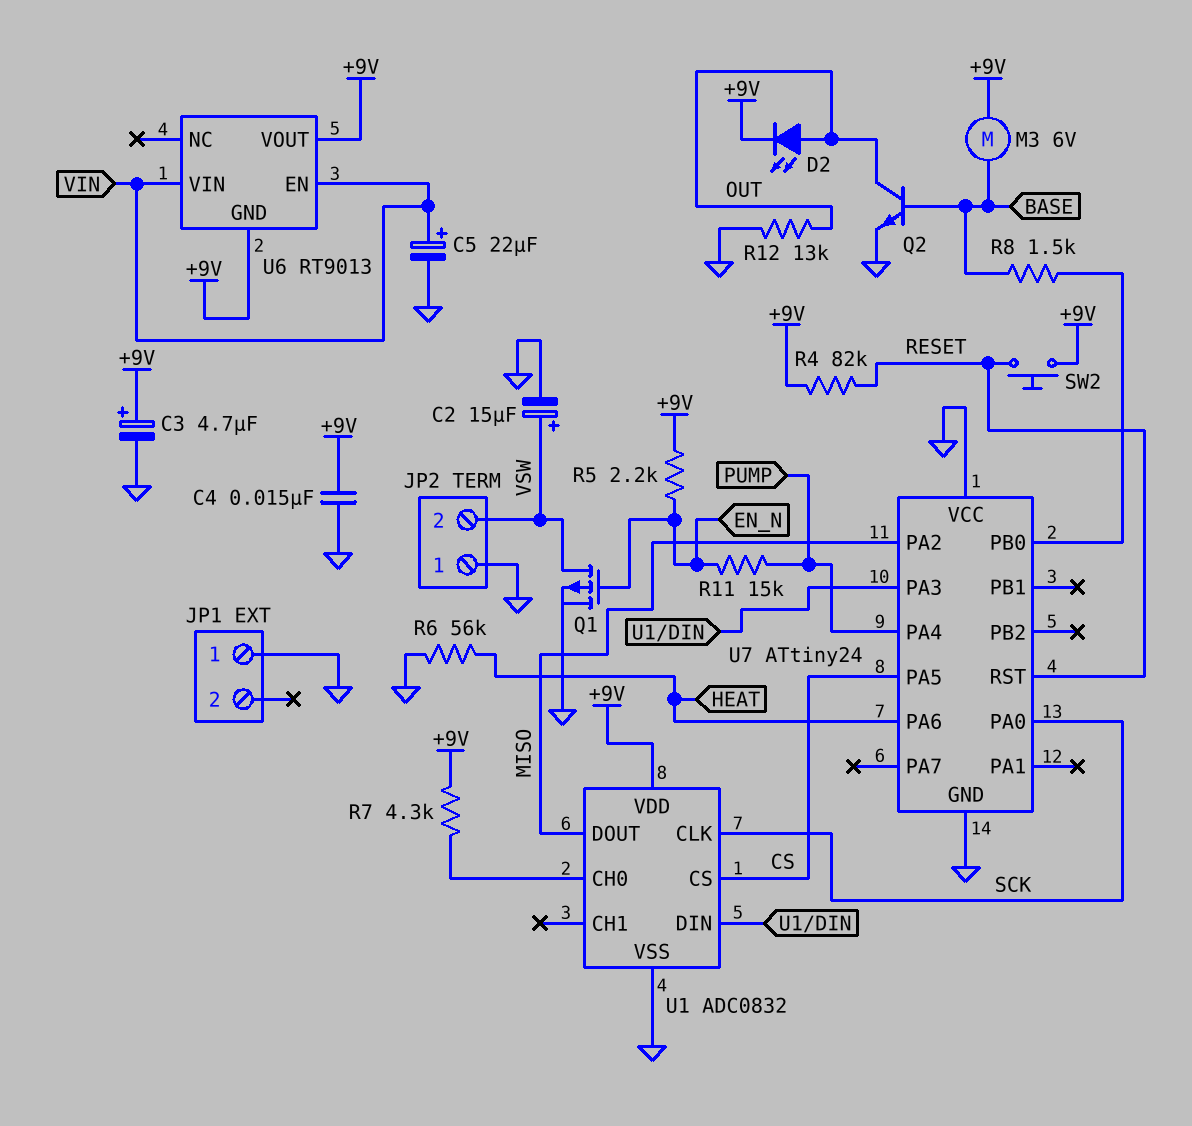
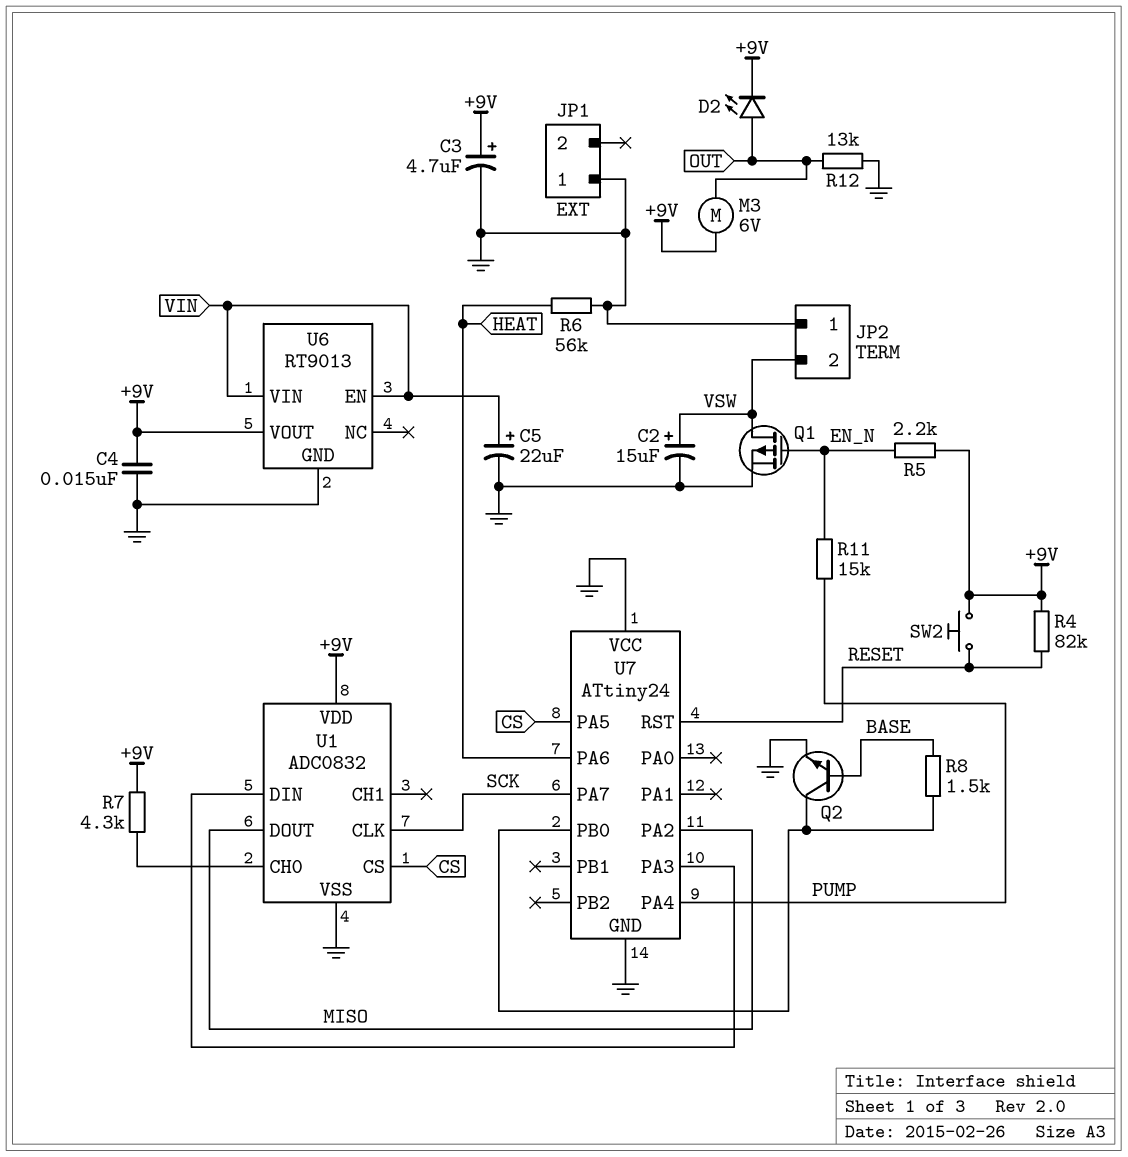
M3: motor 6V (+9V, BASE) -> motor 6V (+9V, OUT)
Q2: NPN (B BASE, C OUT, E GND) -> NPN (B BASE, C U7/PB0, E GND)
U6 pin GND: +9V -> GND
U7 pin PA0: SCK -> none
U7 pin PA7: none -> SCK

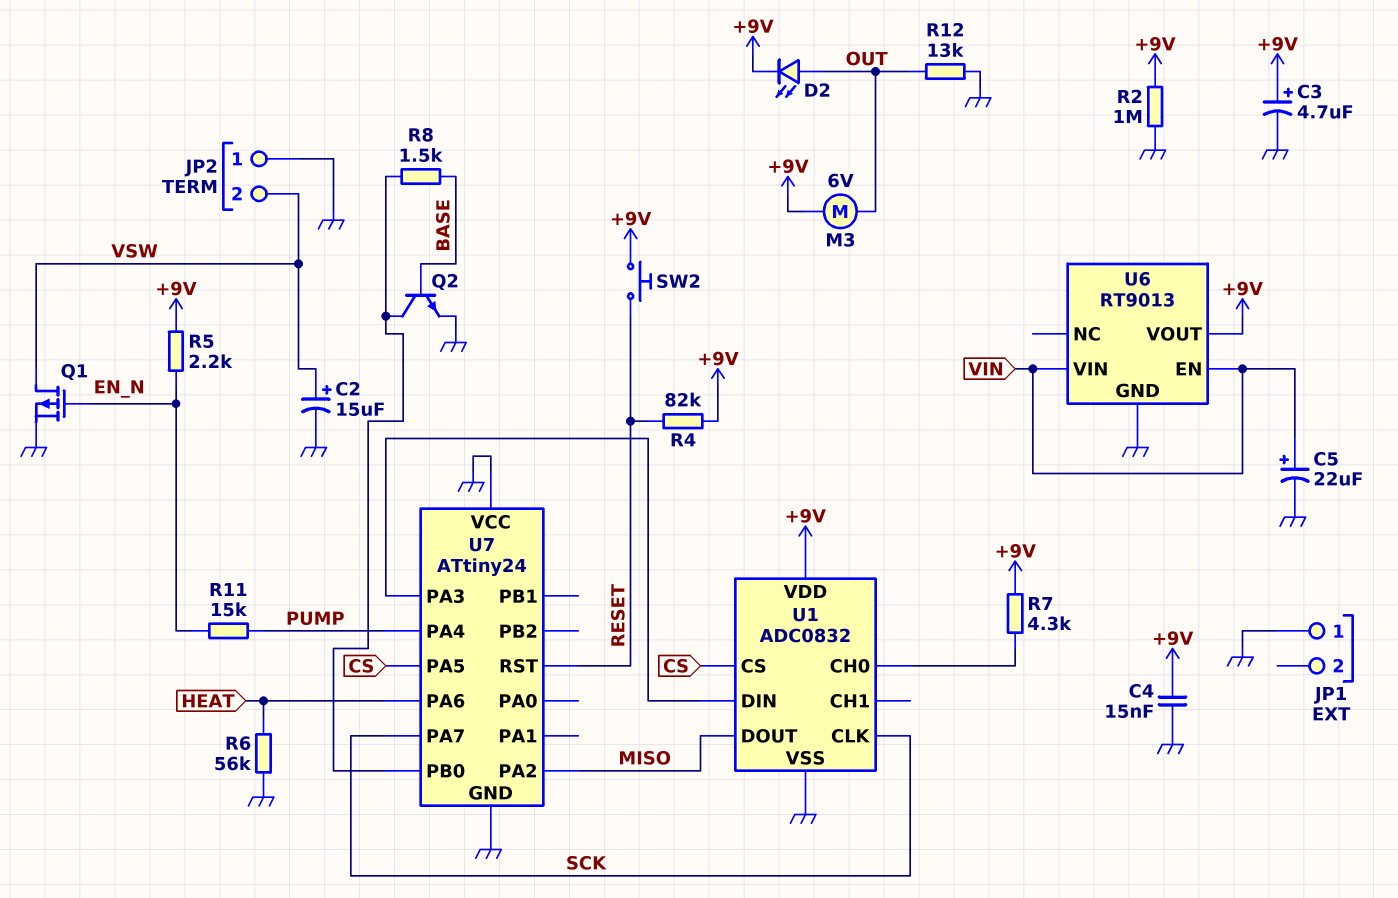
R2: none -> 1M (+9V, GND)

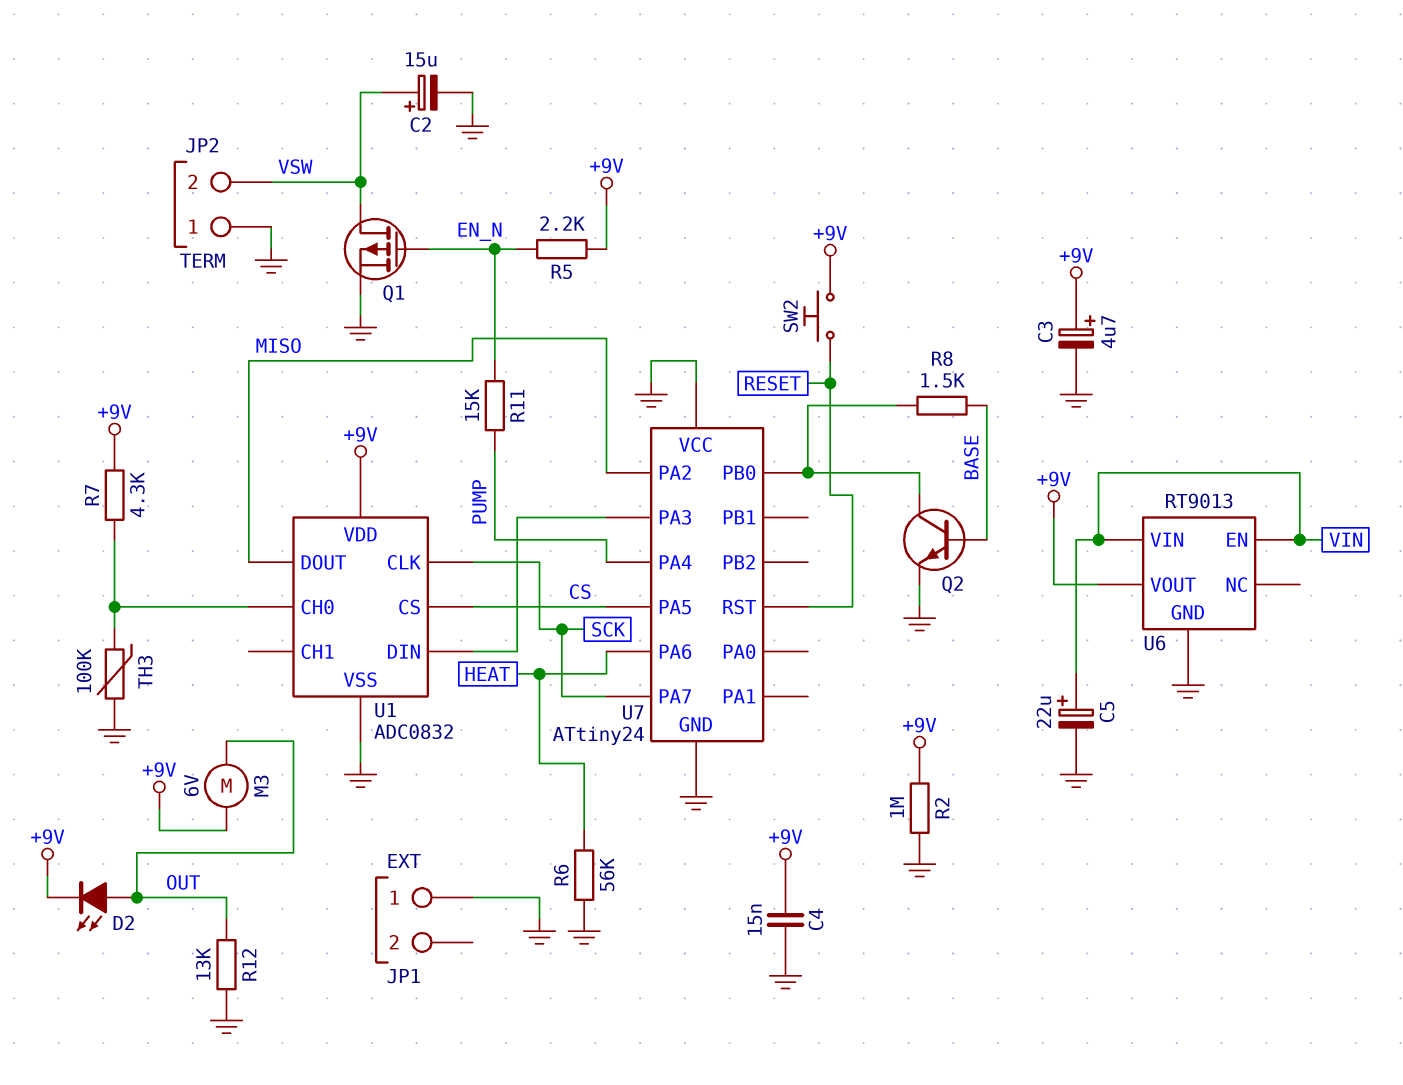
R4: 82k (+9V, RESET) -> none
TH3: none -> 100k (GND, U1/CH0)

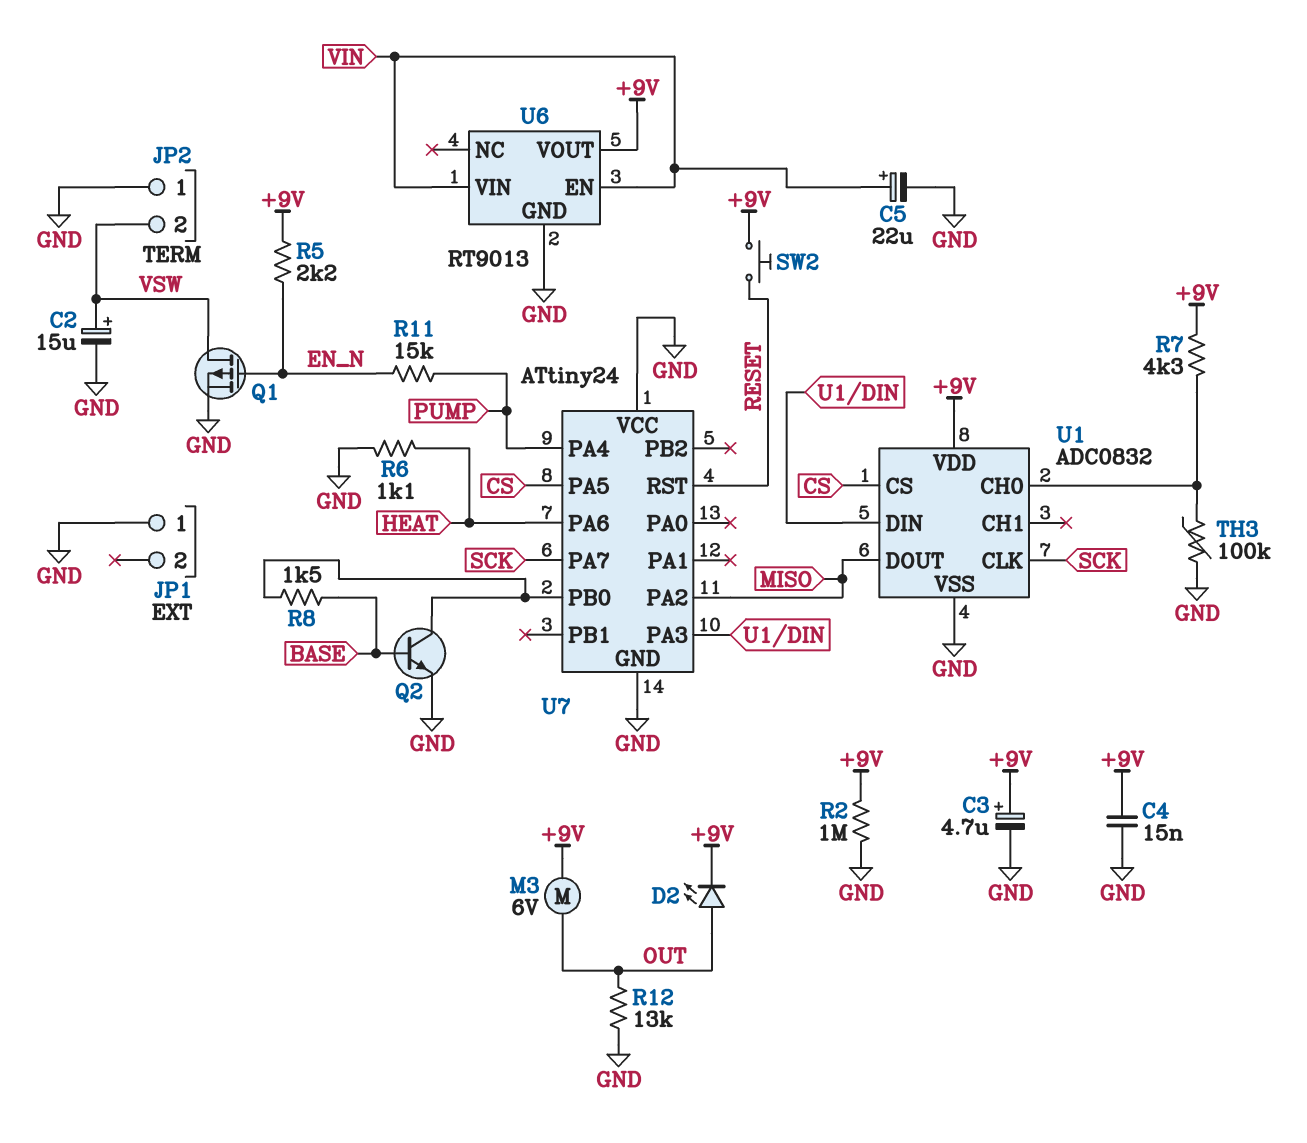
R6: 56k (GND, HEAT) -> 1.1k (GND, HEAT)

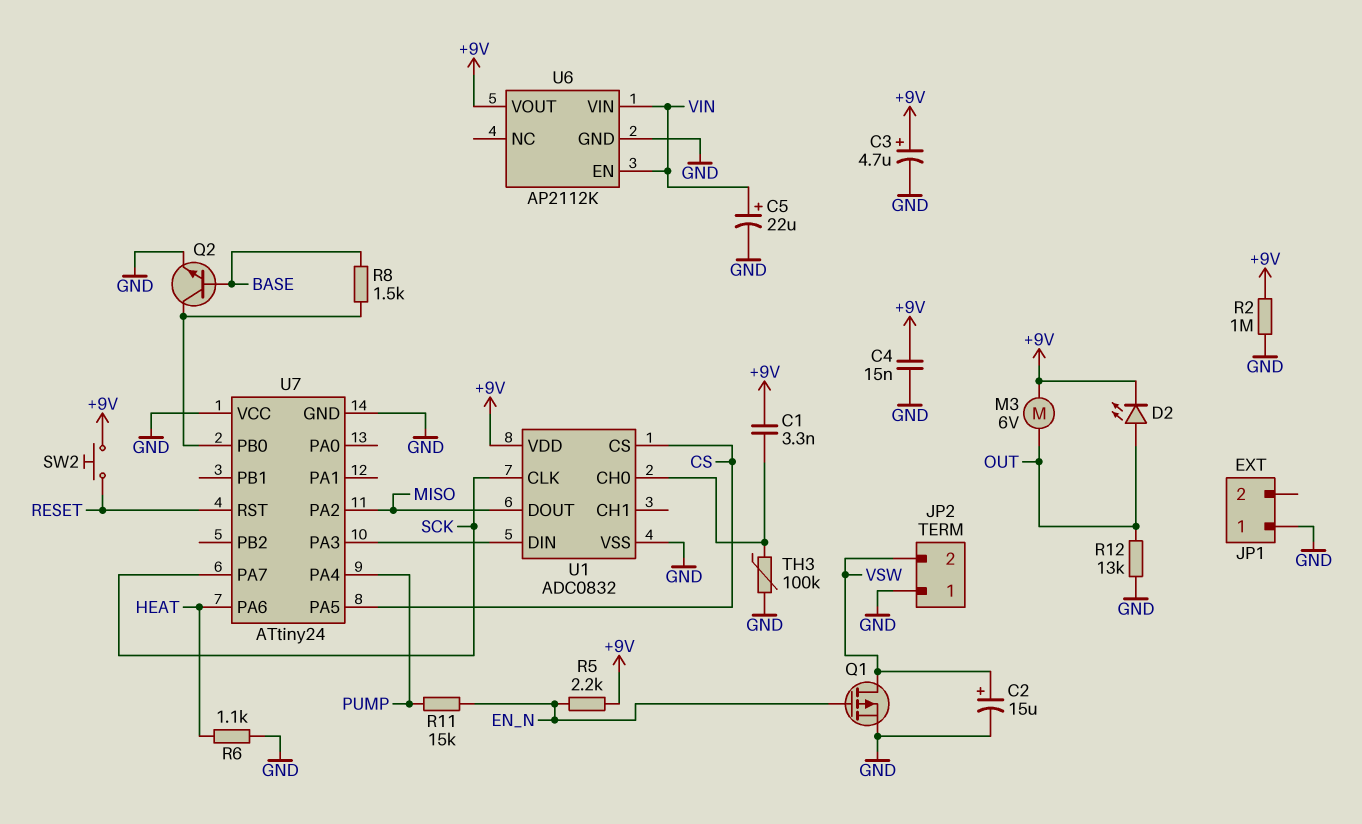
C1: none -> 3.3nF (+9V, U1/CH0)
R7: 4.3k (+9V, U1/CH0) -> none
U6: RT9013 -> AP2112K

